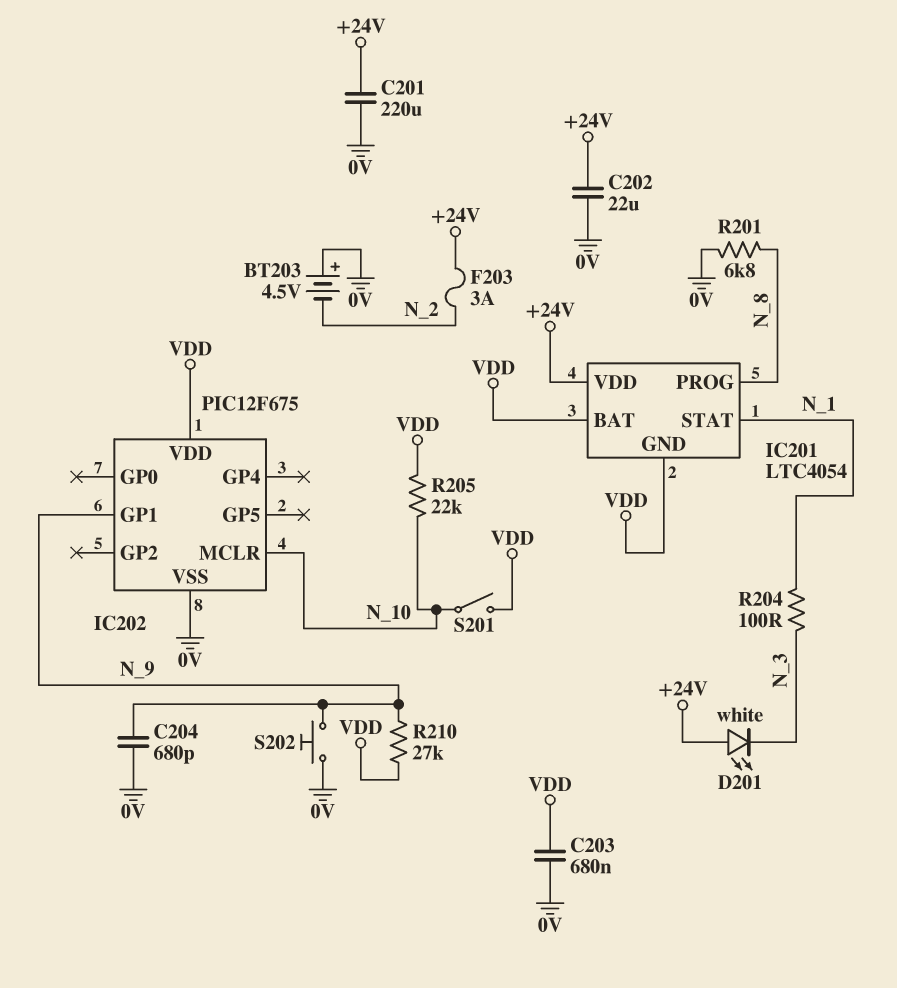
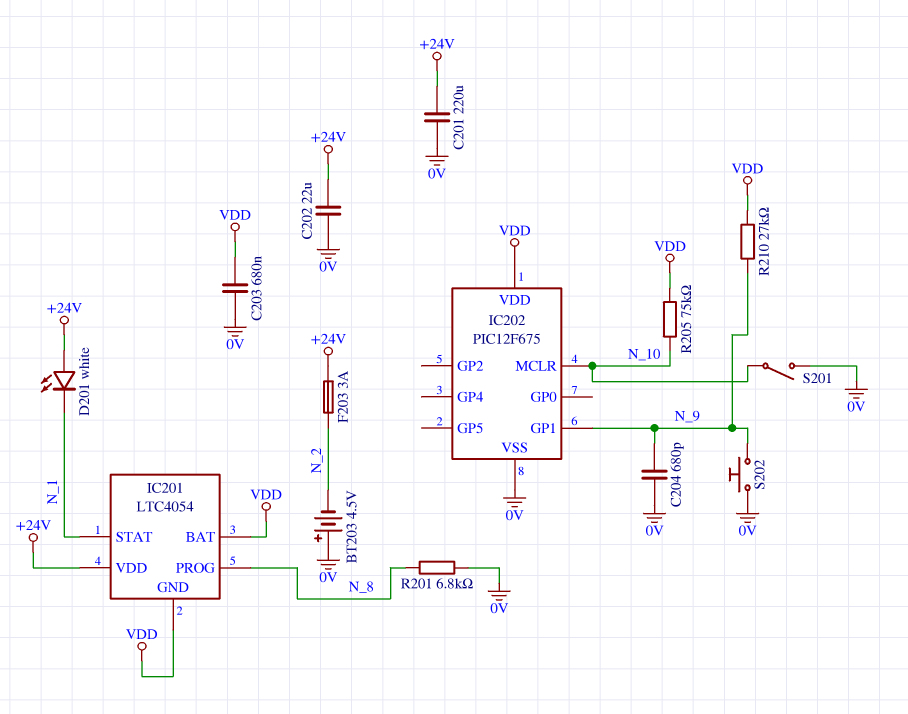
D201: LED white (A +24V, K N_3) -> LED white (A +24V, K N_1)
R204: 100 (N_1, N_3) -> none
R205: 22k (N_10, VDD) -> 75k (N_10, VDD)
S201: switch (N_10, VDD) -> switch (0V, N_10)

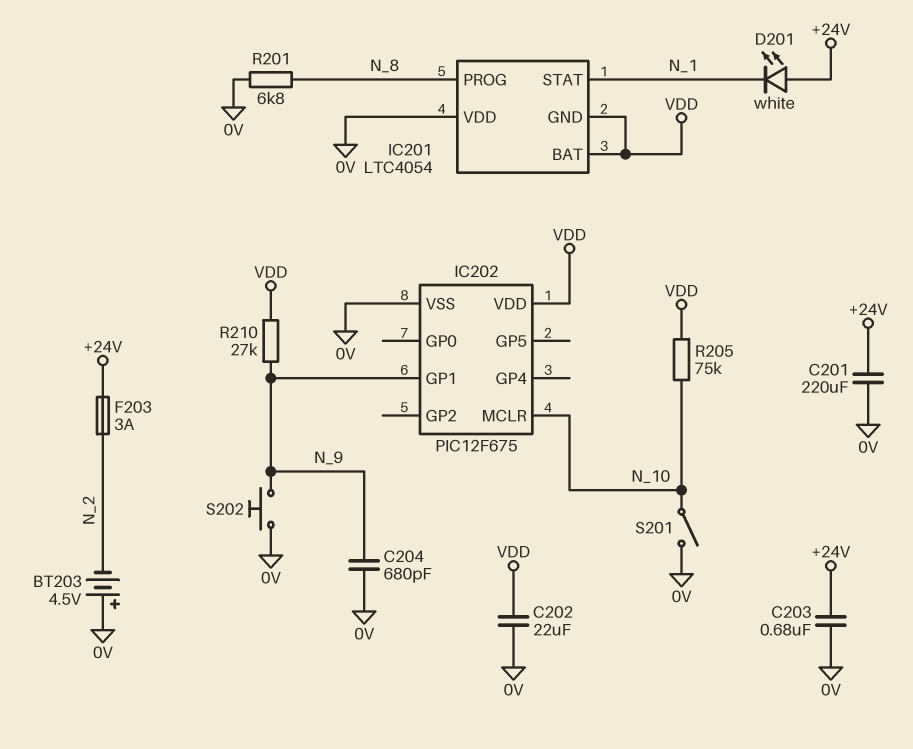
C202: 22uF (+24V, 0V) -> 22uF (0V, VDD)
C203: 680nF (0V, VDD) -> 680nF (+24V, 0V)
IC201 pin VDD: +24V -> 0V

